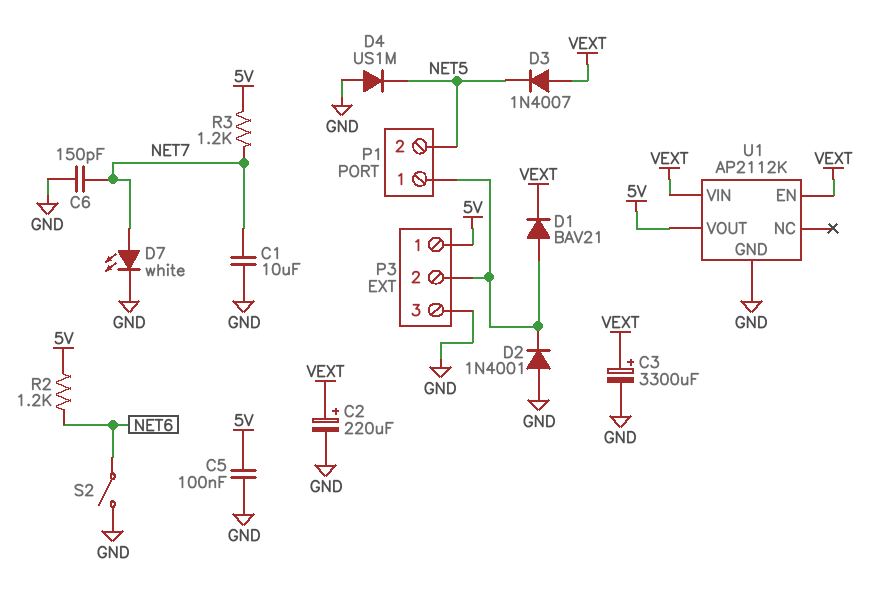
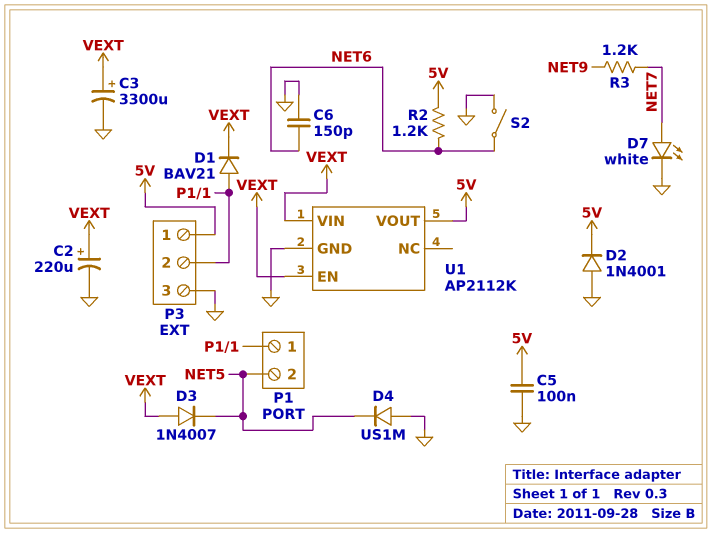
C1: 10uF (GND, NET7) -> none
C6: 150pF (GND, NET7) -> 150pF (GND, NET6)
D2: diode 1N4001 (A GND, K P1/1) -> diode 1N4001 (A GND, K 5V)
R3: 1.2k (5V, NET7) -> 1.2k (NET7, NET9)

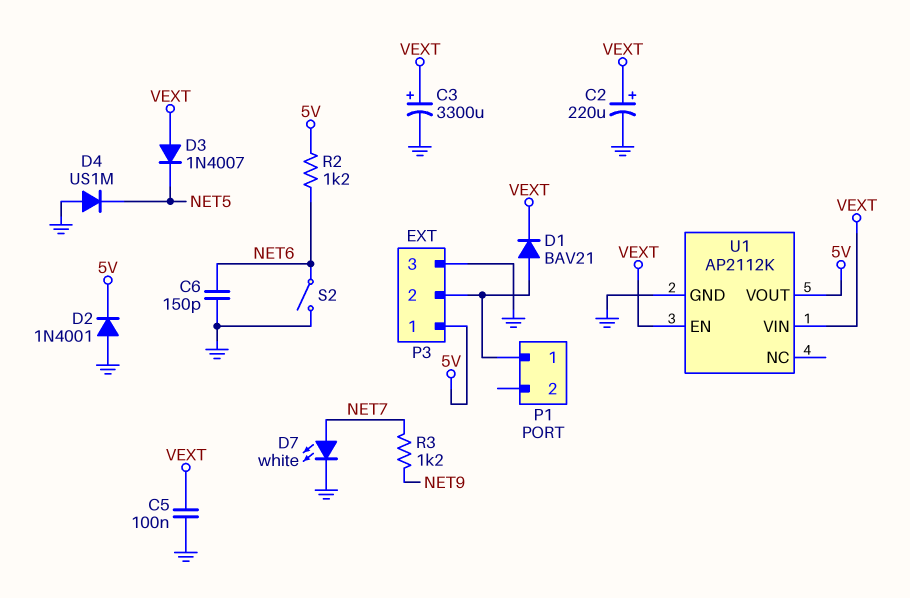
C5: 100nF (5V, GND) -> 100nF (GND, VEXT)
P1 pin 2: NET5 -> none

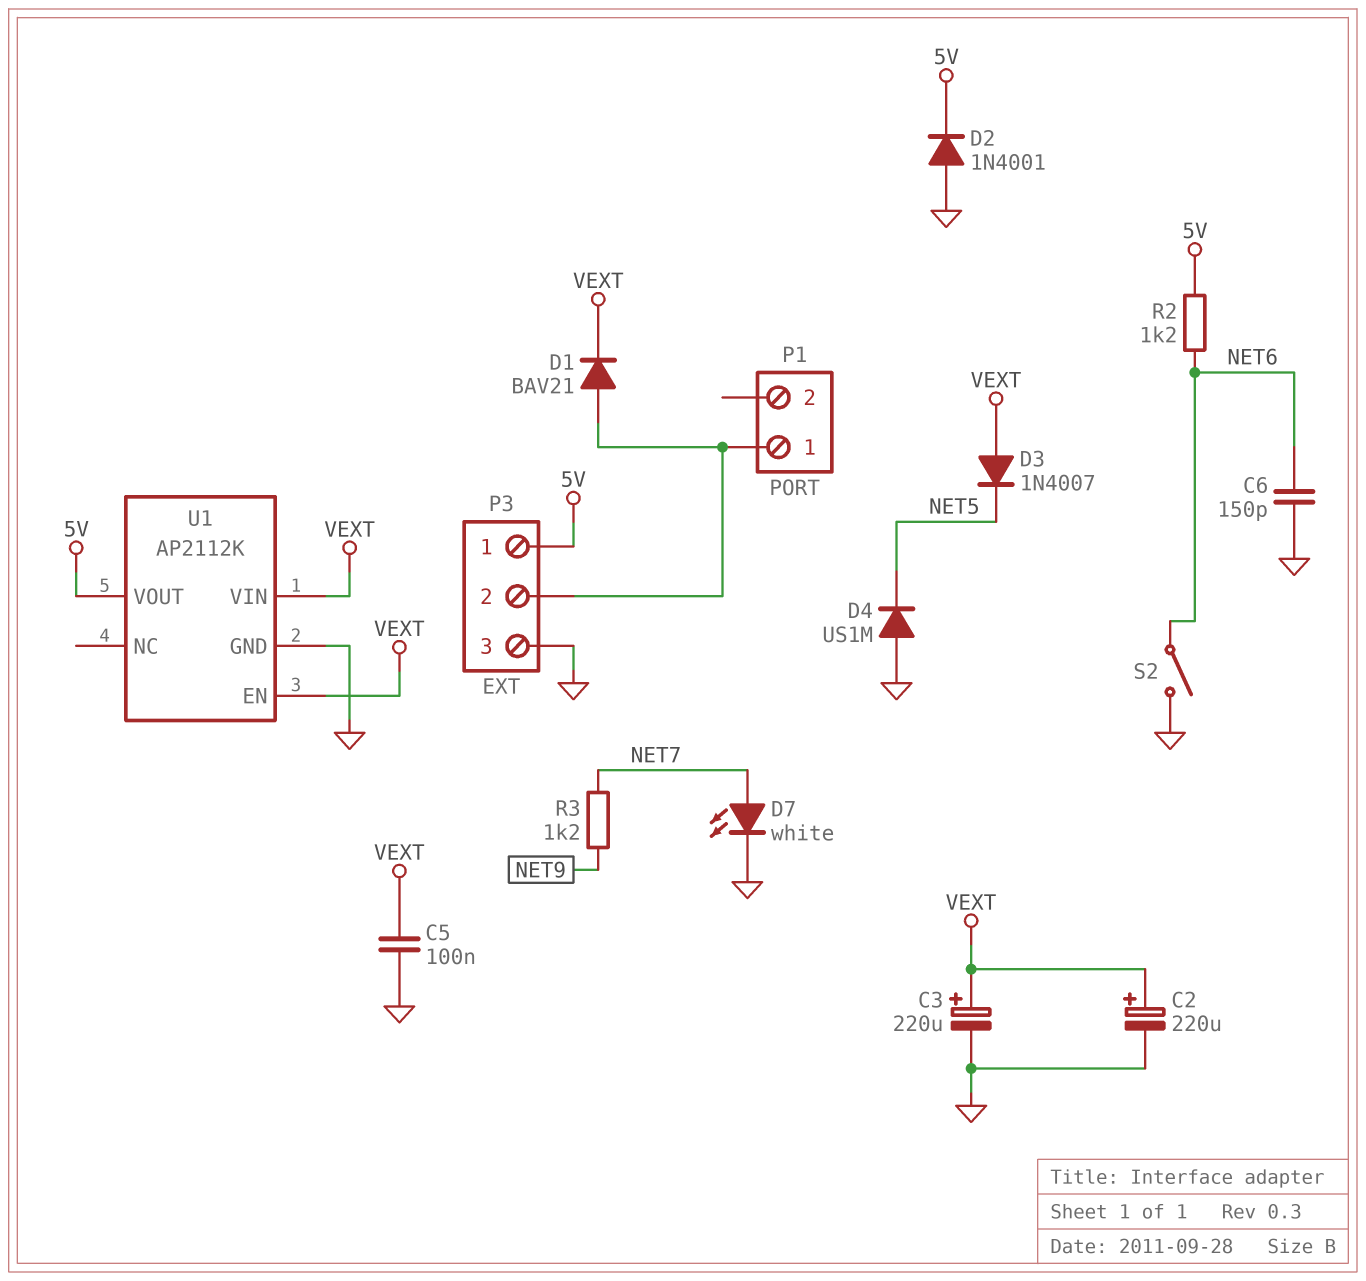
C3: 3300uF (plus VEXT, minus GND) -> 220uF (plus VEXT, minus GND)

